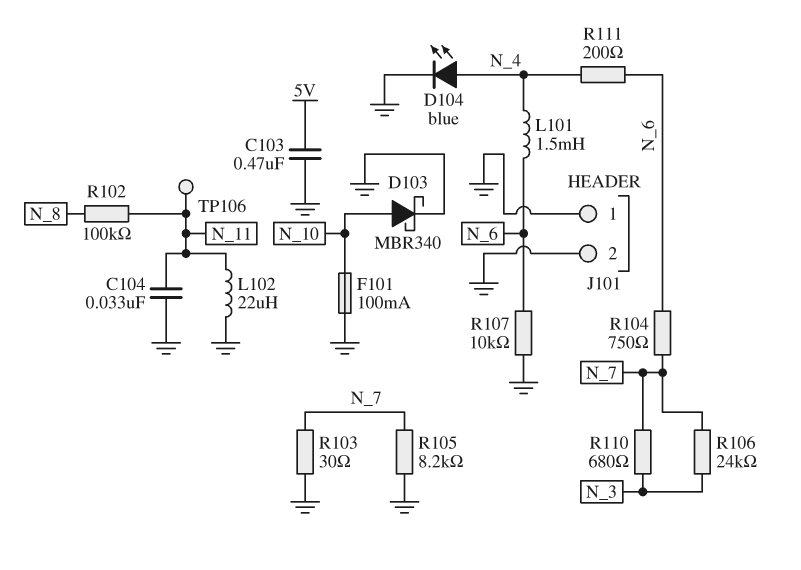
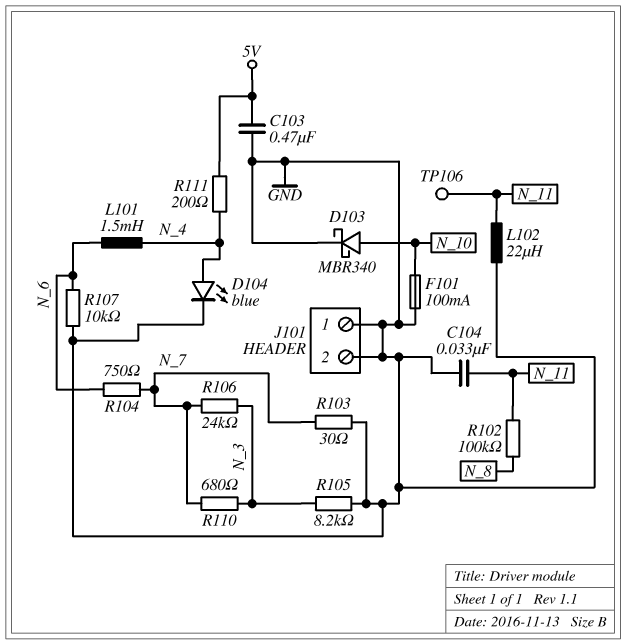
R105: 8.2k (GND, N_7) -> 8.2k (GND, N_3)
R111: 200 (N_4, N_6) -> 200 (5V, N_4)

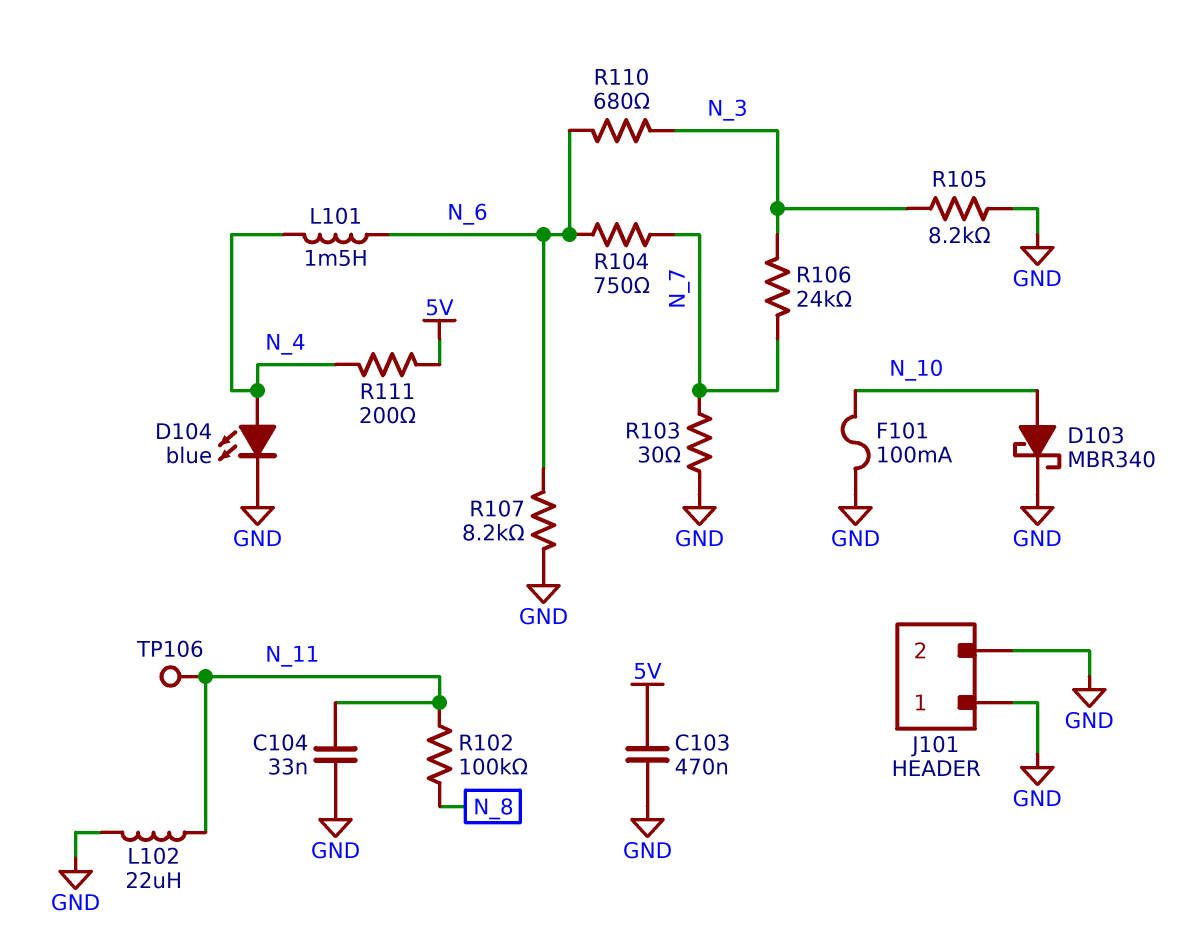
R107: 10k (GND, N_6) -> 8.2k (GND, N_6)
R110: 680 (N_3, N_7) -> 680 (N_3, N_6)

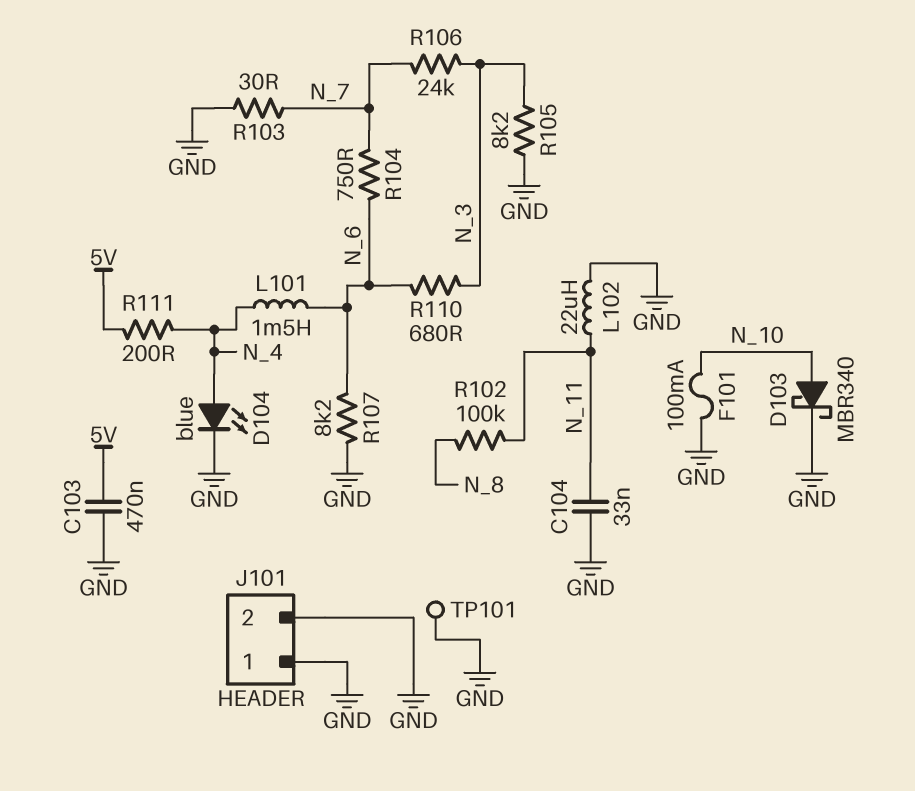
TP101: none -> test point (GND)
TP106: test point (N_11) -> none

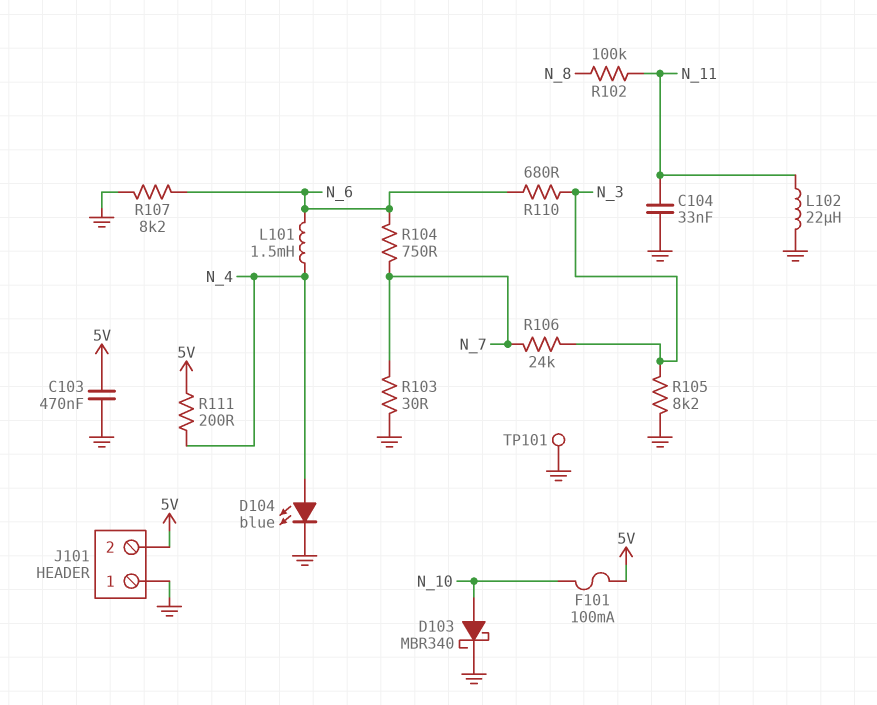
F101: 100mA (GND, N_10) -> 100mA (5V, N_10)
J101 pin 2: GND -> 5V

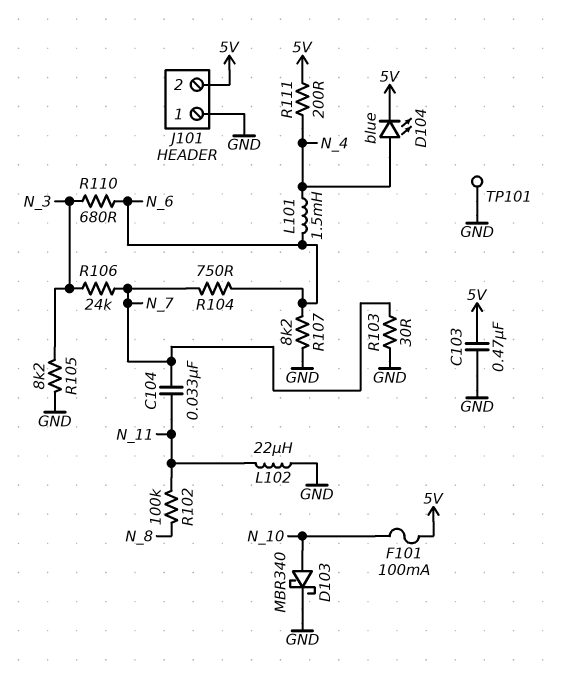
C104: 33nF (GND, N_11) -> 33nF (N_7, N_11)
D104: LED blue (A N_4, K GND) -> LED blue (A N_4, K 5V)

